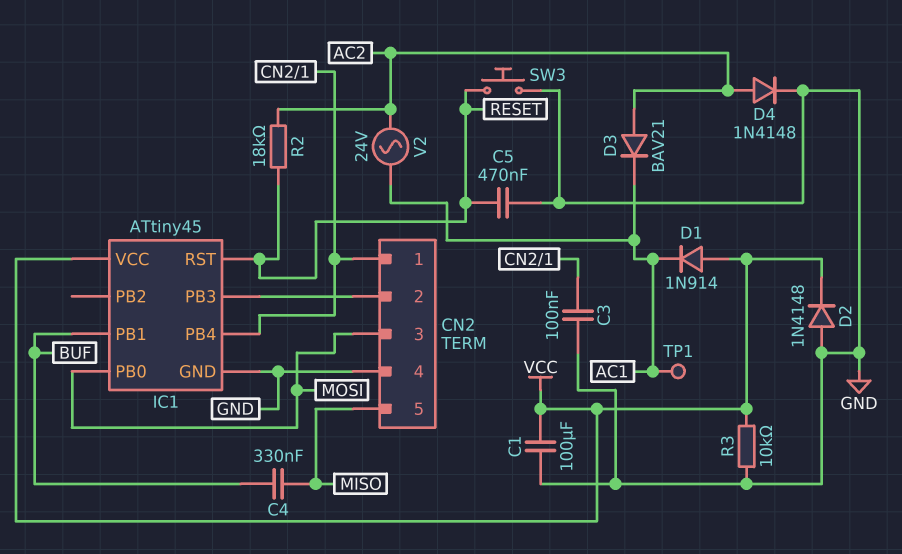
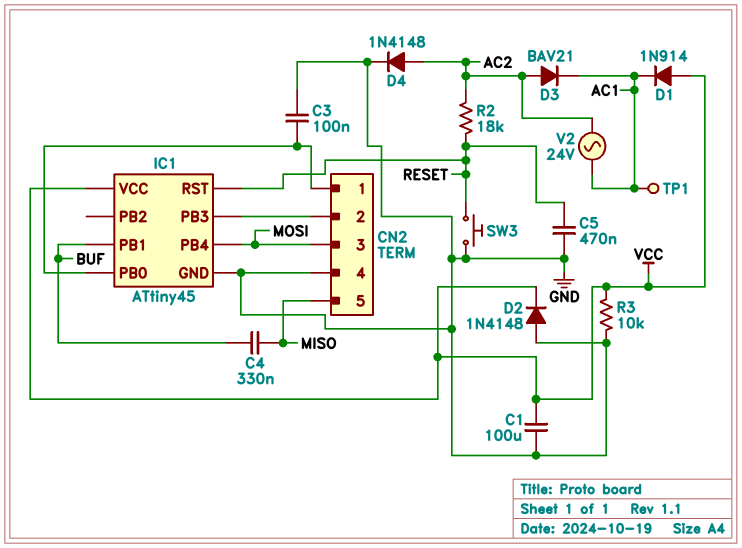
IC1 pin PB0: MOSI -> CN2/1
IC1 pin PB4: CN2/1 -> MOSI

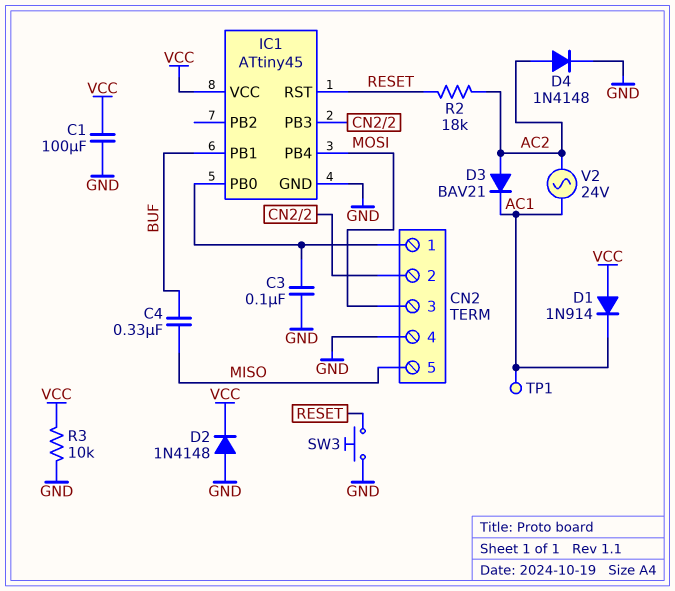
C5: 470nF (GND, RESET) -> none

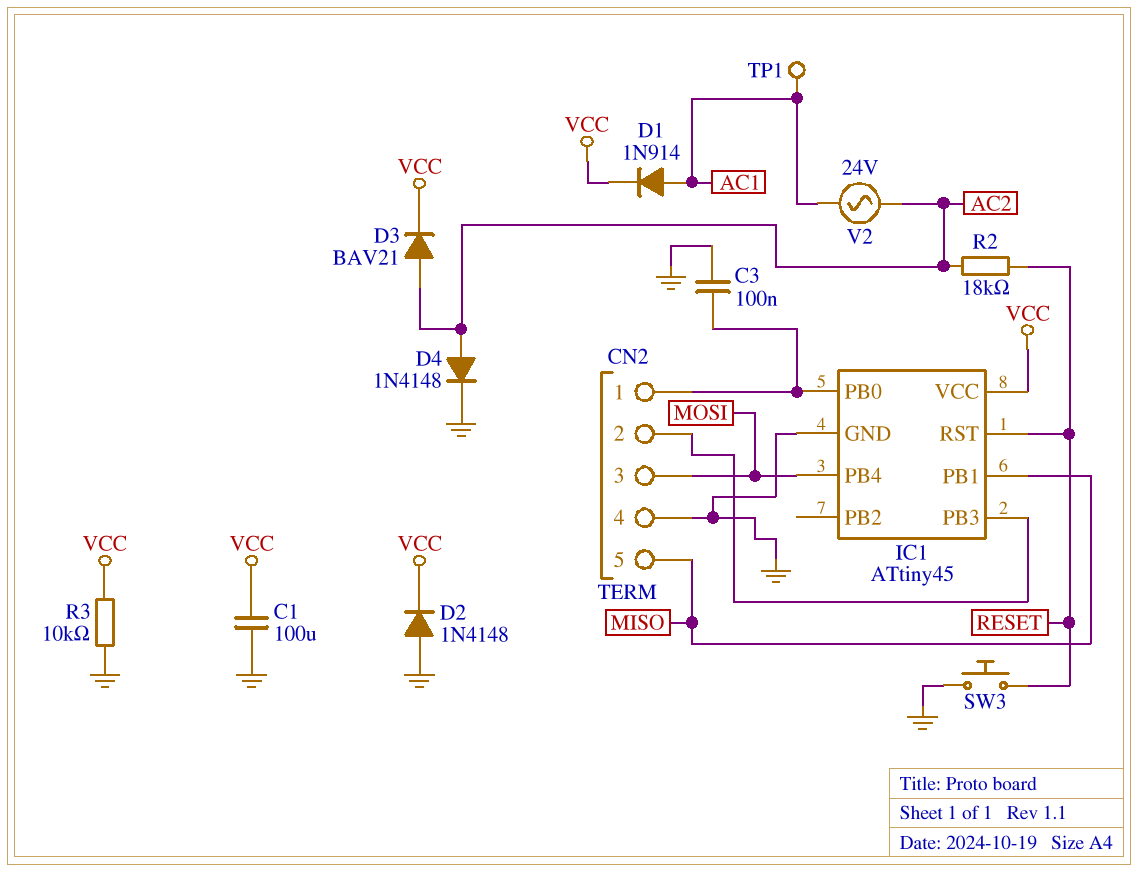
C4: 330nF (BUF, MISO) -> none
D1: diode 1N914 (A VCC, K AC1) -> diode 1N914 (A AC1, K VCC)
D3: diode BAV21 (A AC2, K AC1) -> diode BAV21 (A AC2, K VCC)
IC1 pin PB1: BUF -> MISO

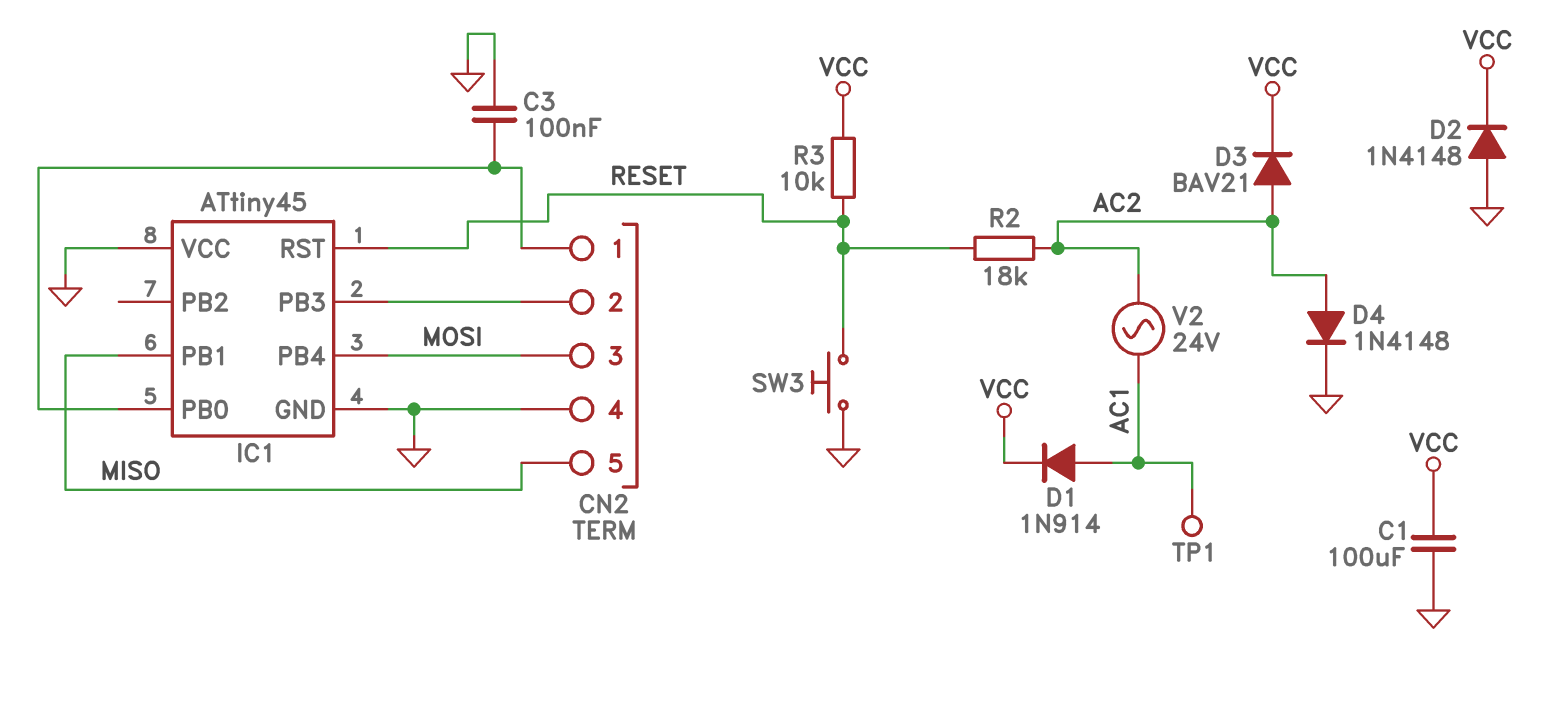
IC1 pin VCC: VCC -> GND
R3: 10k (GND, VCC) -> 10k (RESET, VCC)

